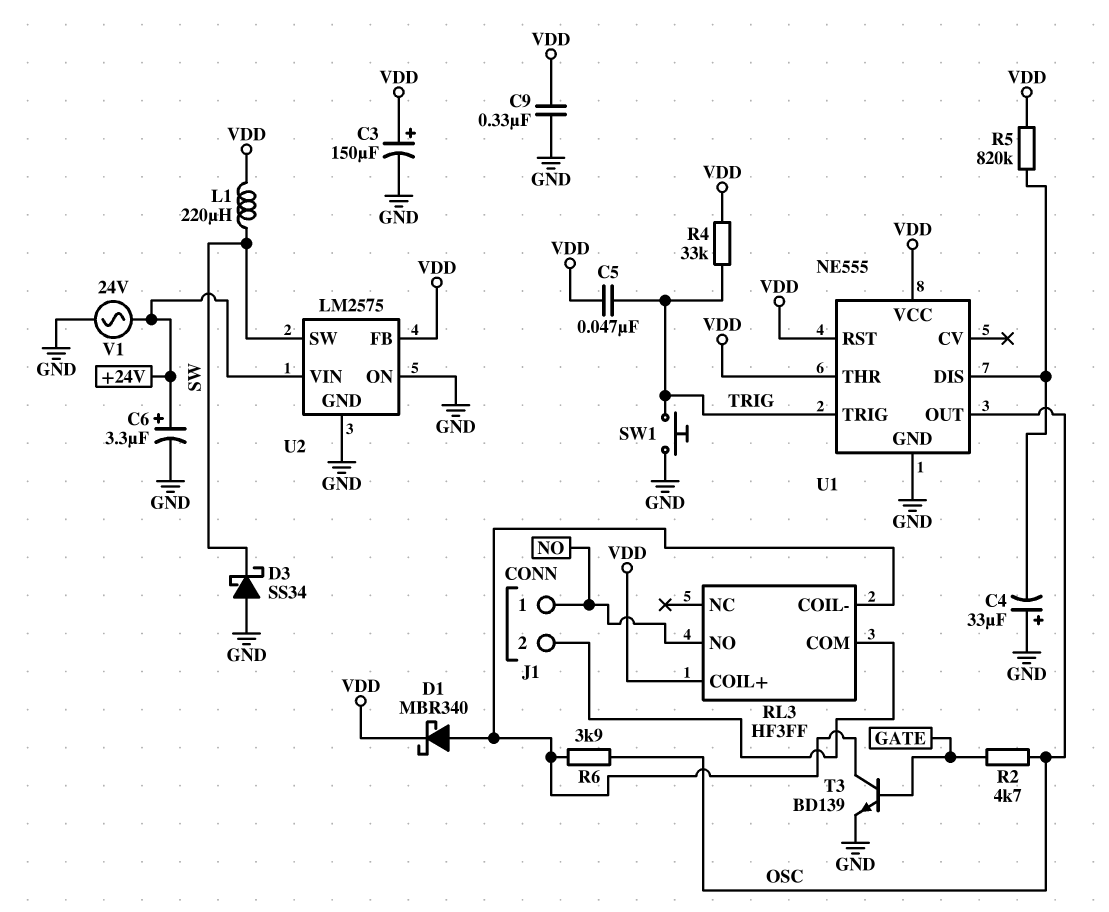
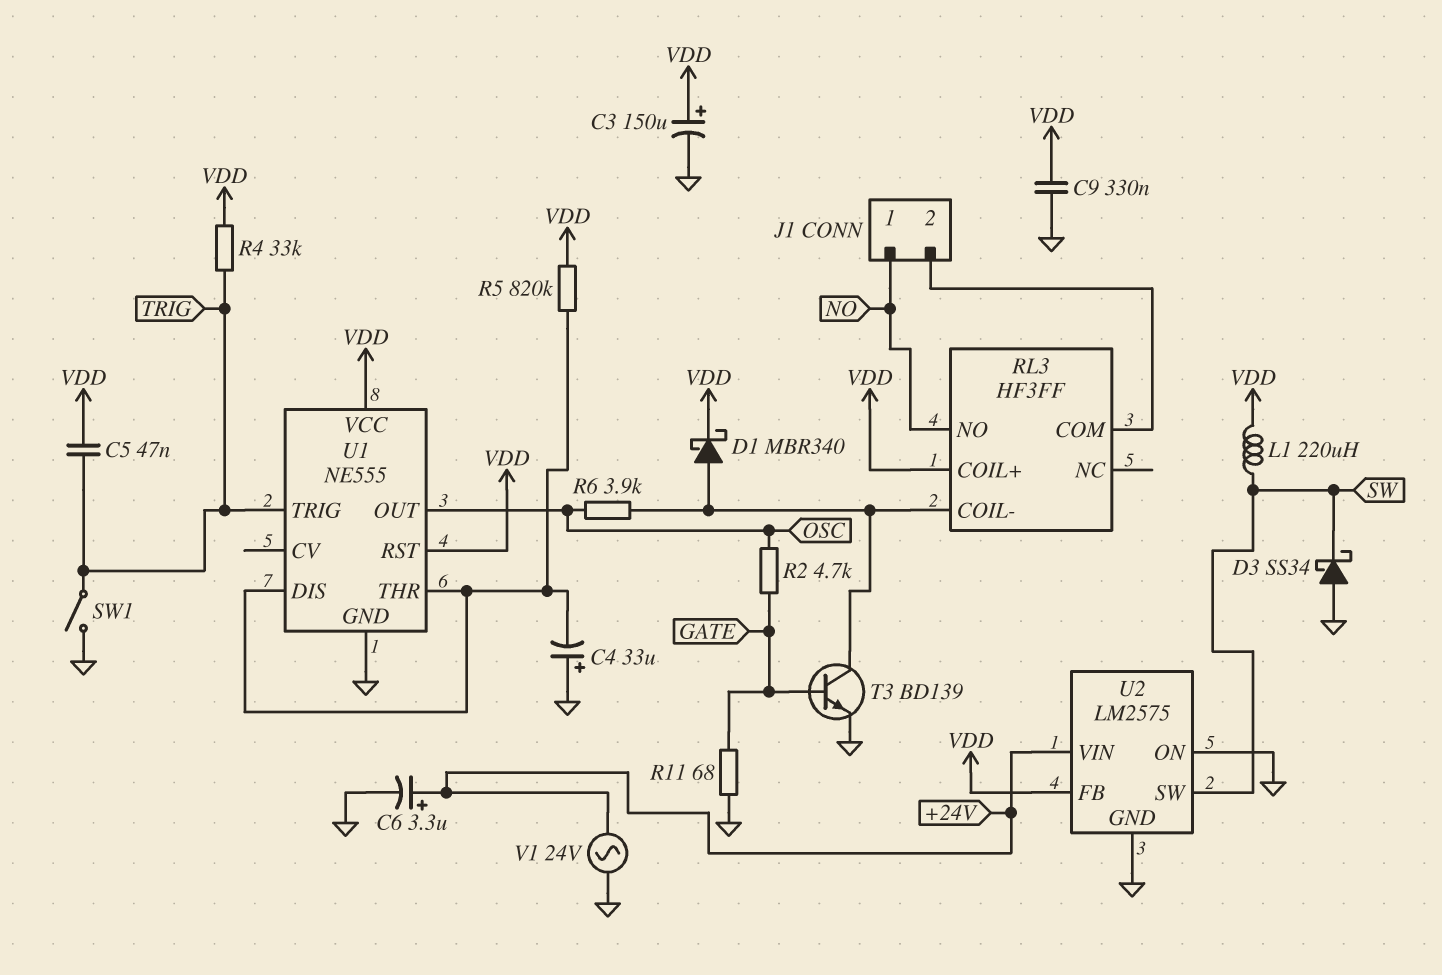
R11: none -> 68 (GATE, GND)
SW1: button (GND, TRIG) -> switch (GND, TRIG)
U1 pin THR: VDD -> U1/DIS

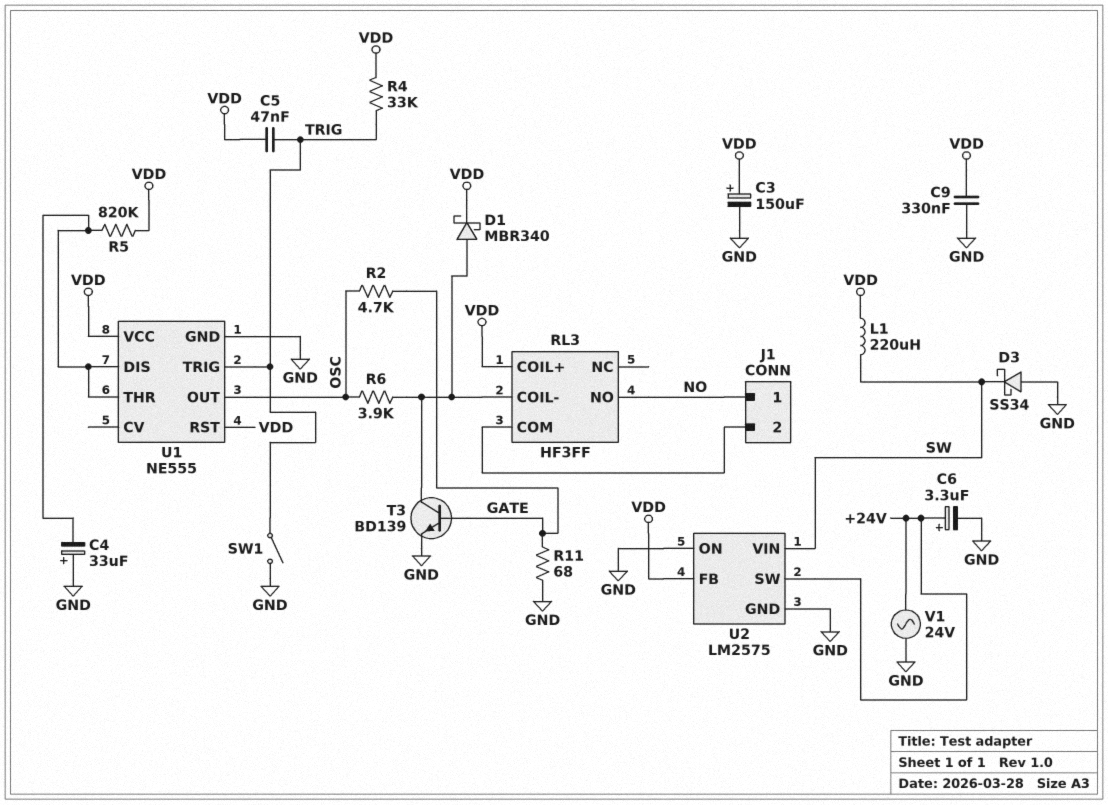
U2 pin SW: SW -> +24V
U2 pin VIN: +24V -> SW

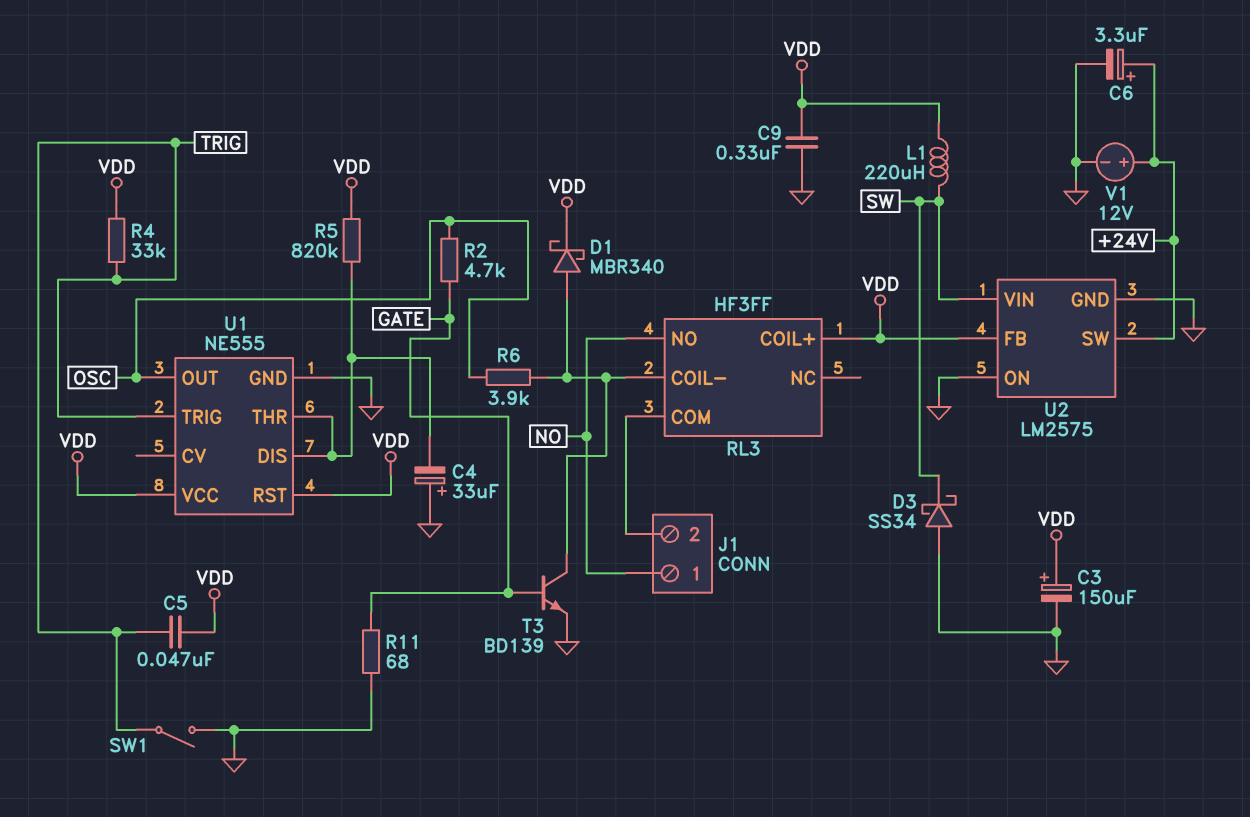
V1: AC 24V (+24V, GND) -> 12V (plus +24V, minus GND)

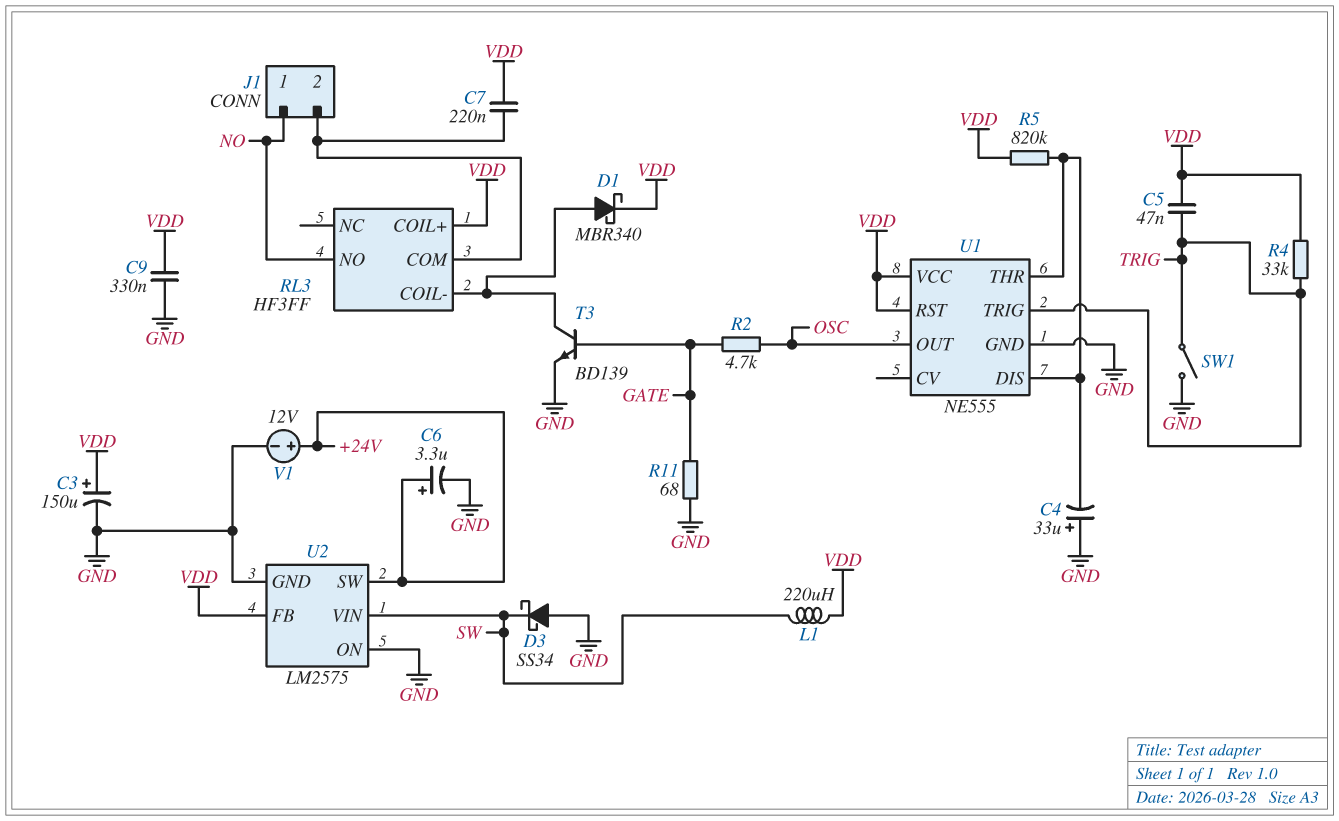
C7: none -> 220nF (J1/2, VDD)
R6: 3.9k (OSC, RL3/COIL-) -> none

